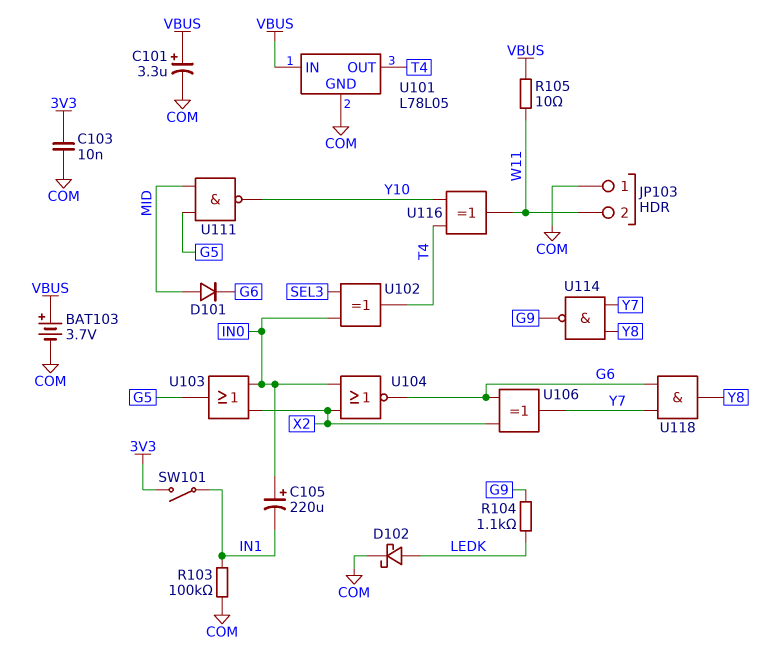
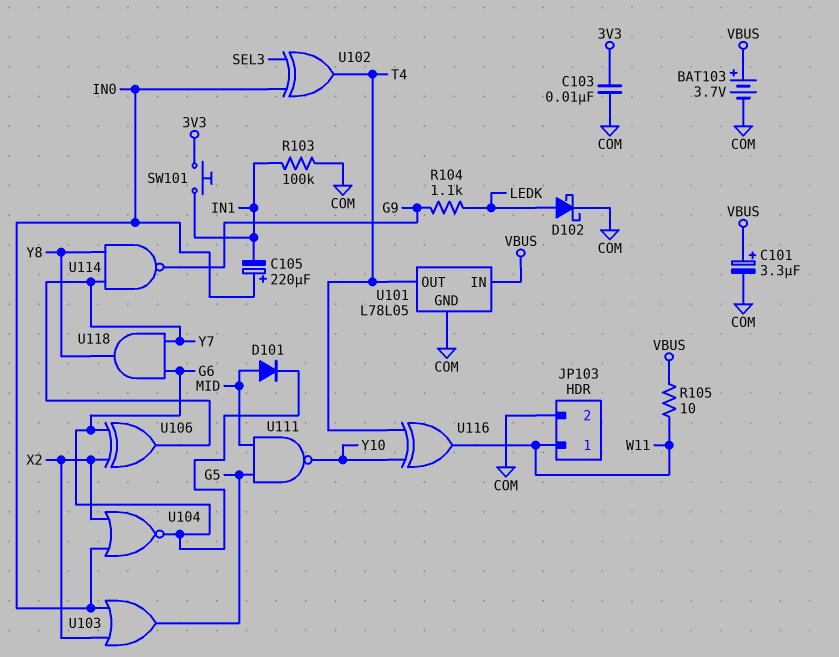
JP103 pin 1: COM -> W11
JP103 pin 2: W11 -> COM
SW101: switch (3V3, IN1) -> button (3V3, IN1)

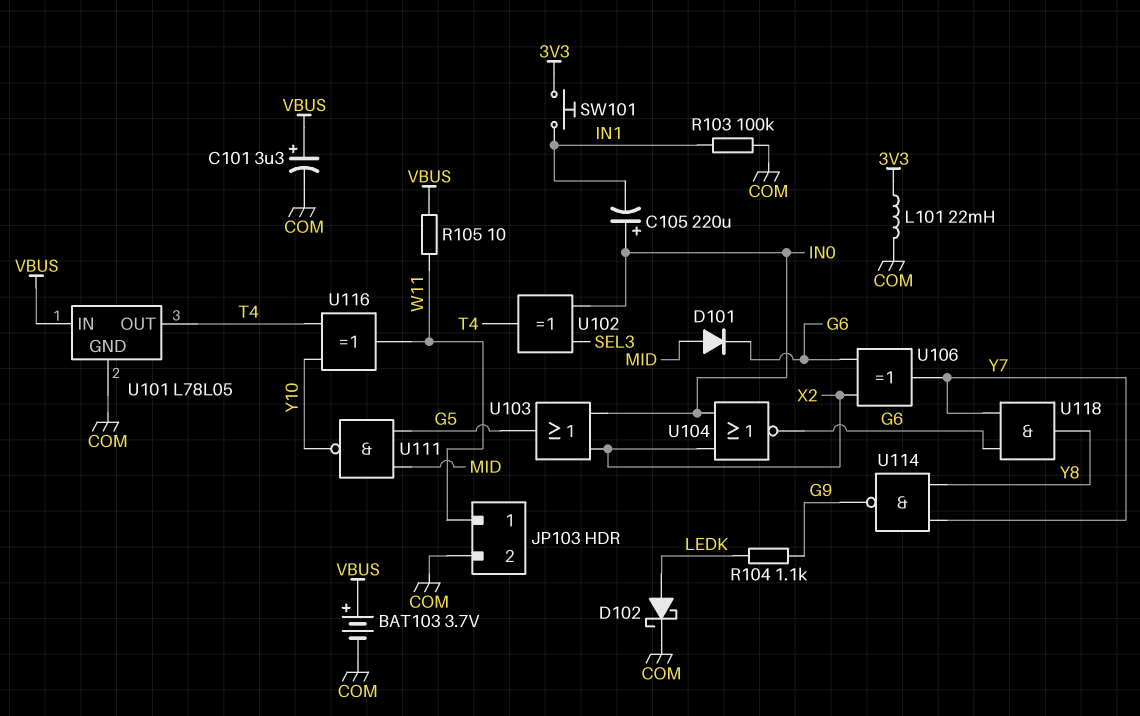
C103: 10nF (3V3, COM) -> none
L101: none -> 22mH (3V3, COM)

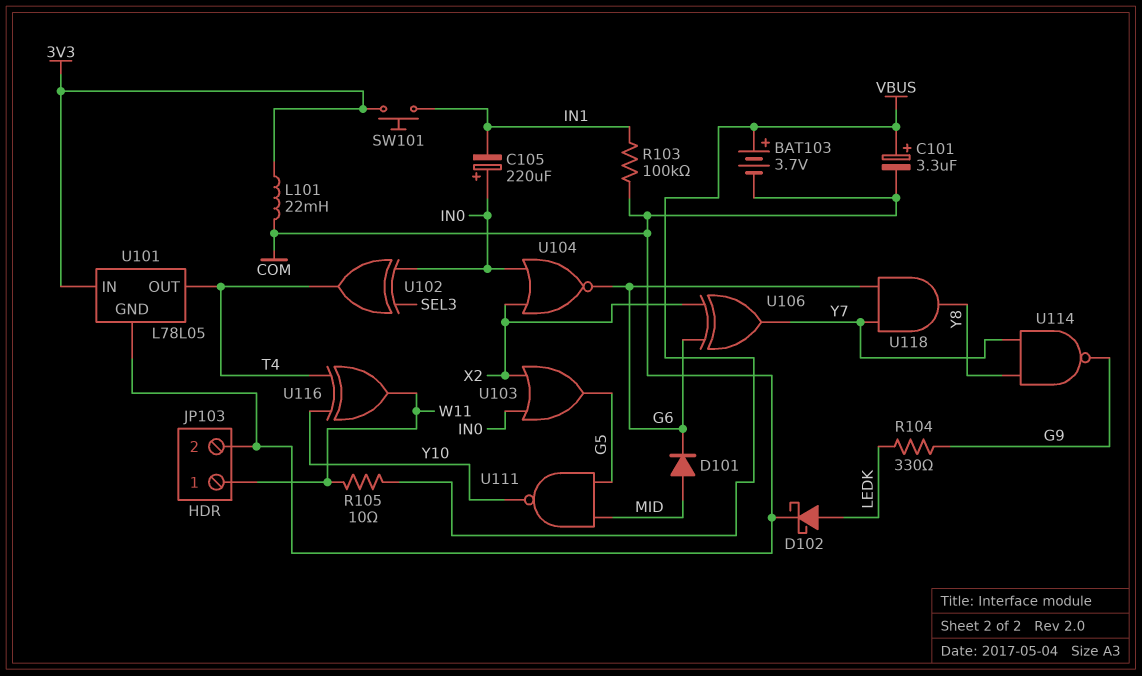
R104: 1.1k (G9, LEDK) -> 330 (G9, LEDK)
U101 pin IN: VBUS -> 3V3

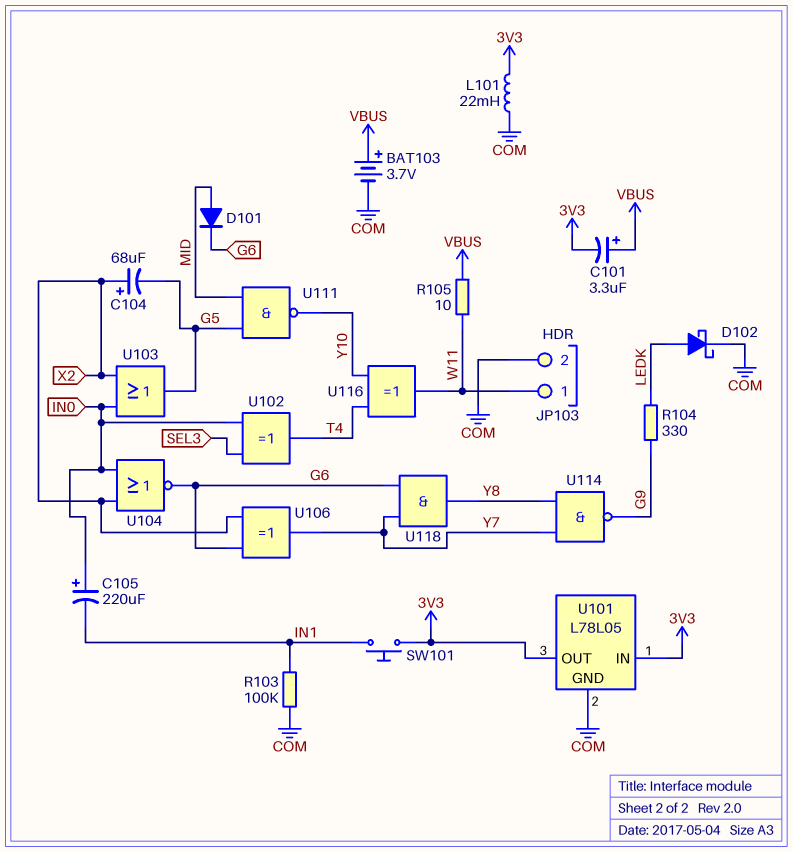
C101: 3.3uF (plus VBUS, minus COM) -> 3.3uF (plus VBUS, minus 3V3)
C104: none -> 68uF (plus X2, minus G5)
U101 pin OUT: T4 -> 3V3

